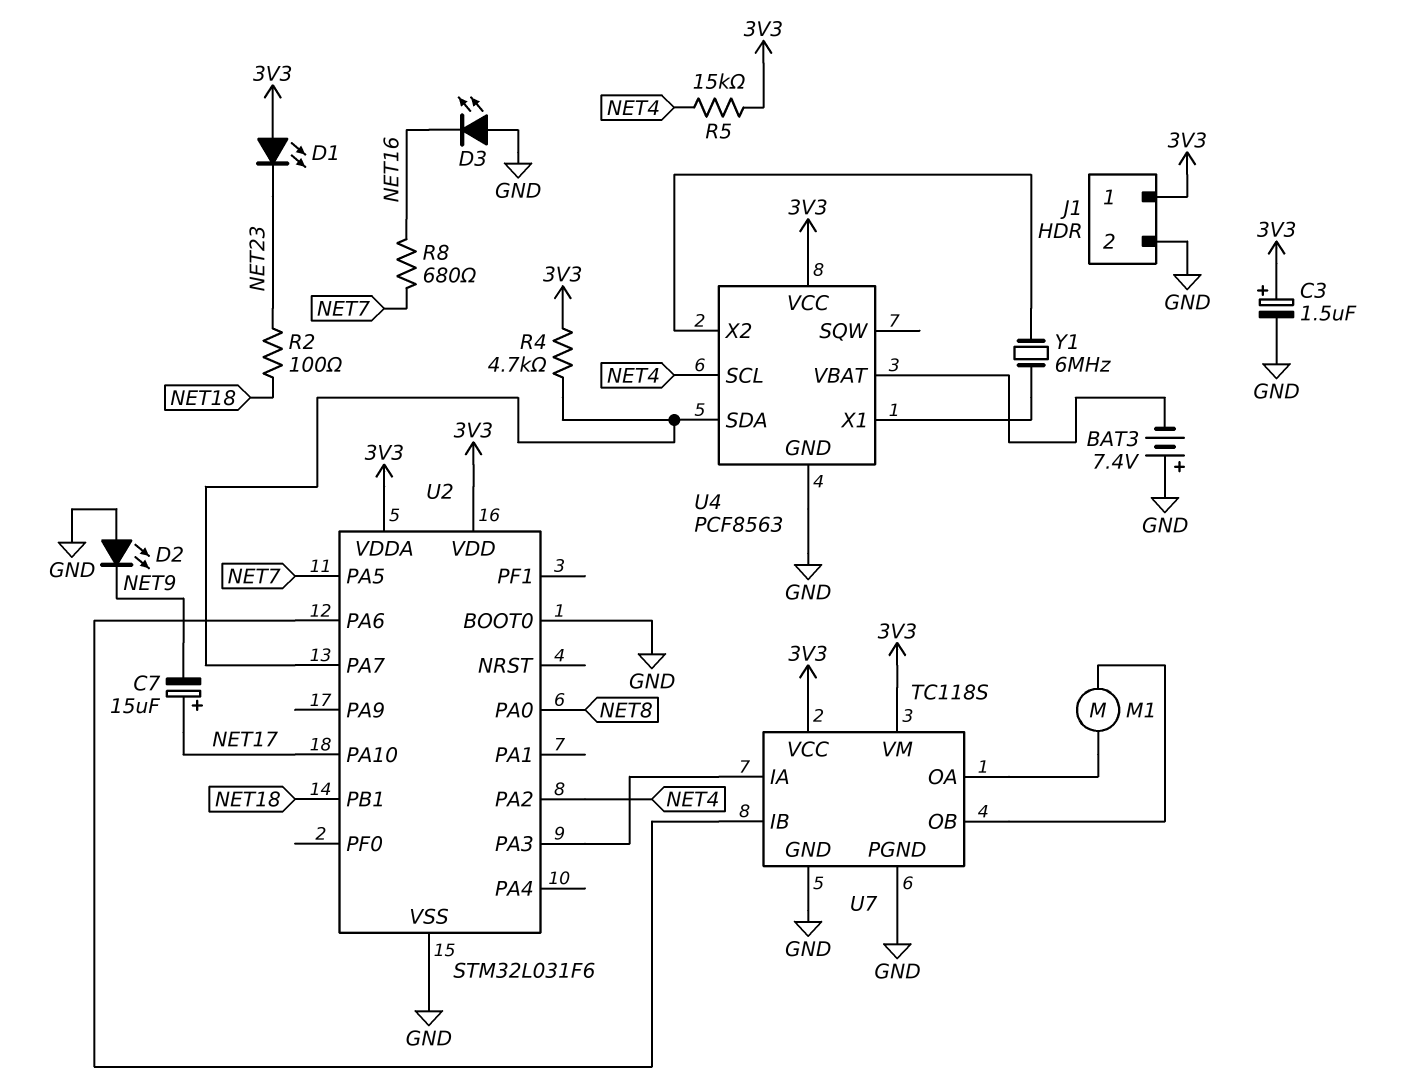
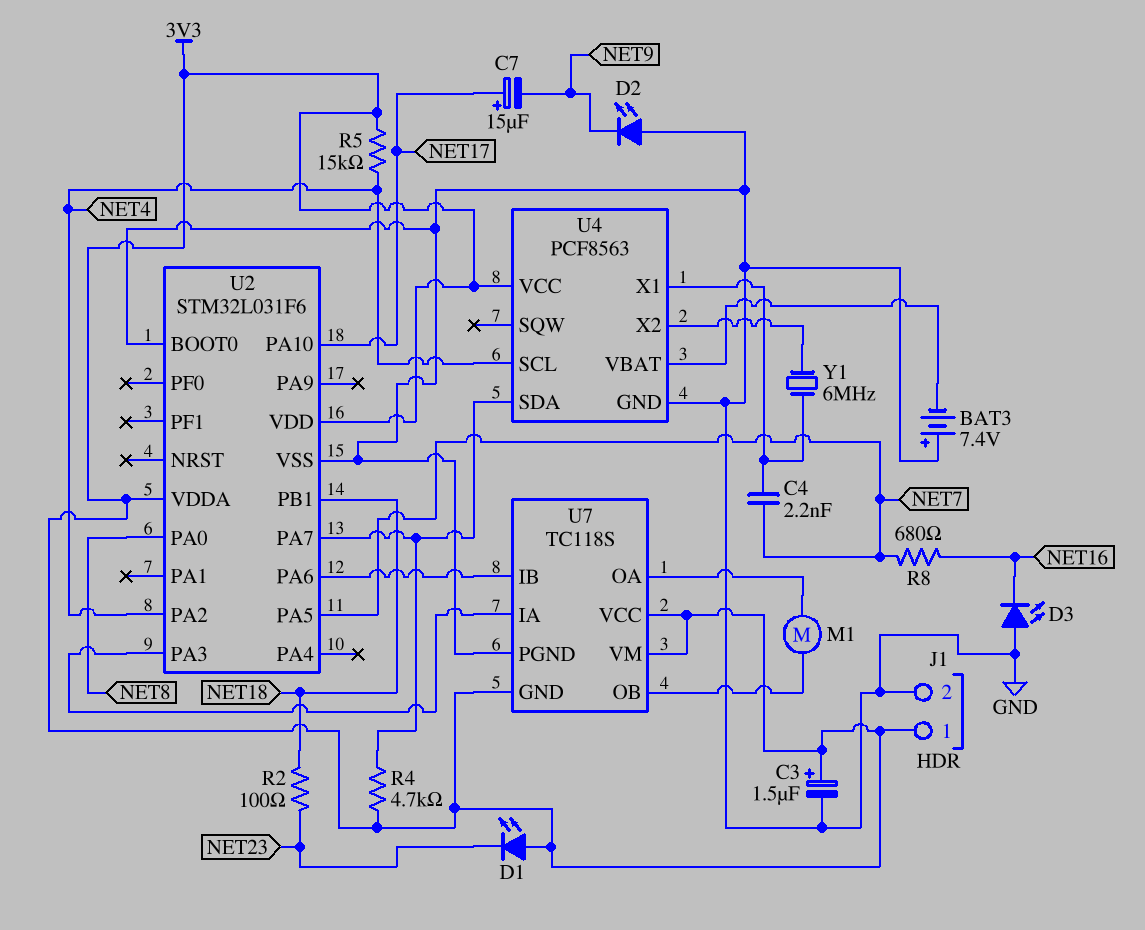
C4: none -> 2.2nF (NET7, U4/X1)
U7 pin GND: GND -> 3V3

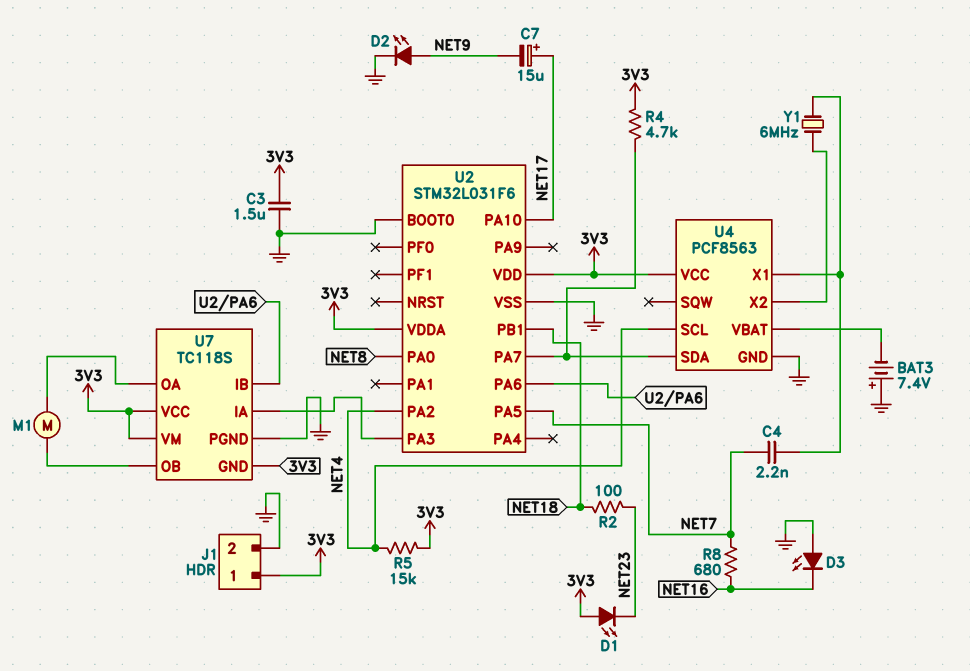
C3: 1.5uF (plus 3V3, minus GND) -> 1.5uF (3V3, GND)
D2: LED (A GND, K NET9) -> LED (A NET9, K GND)

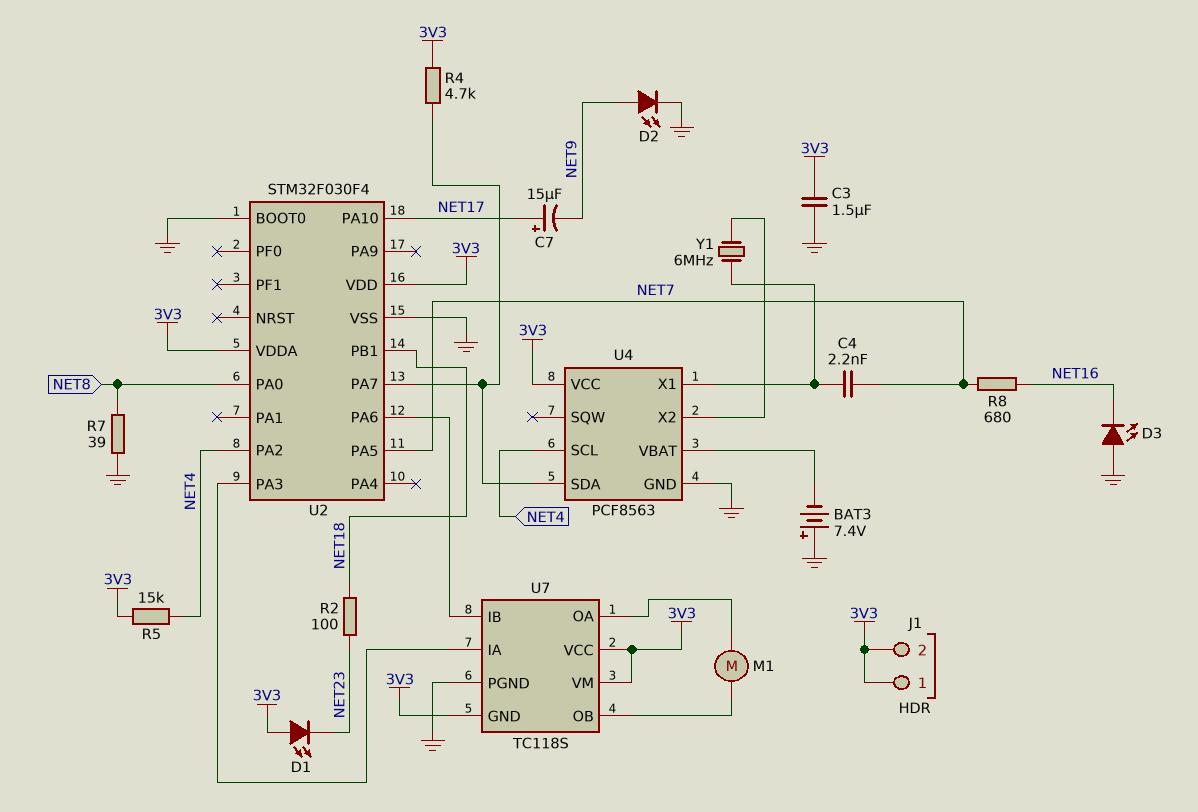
J1 pin 2: GND -> 3V3
R7: none -> 39 (GND, NET8)
U2: STM32L031F6 -> STM32F030F4

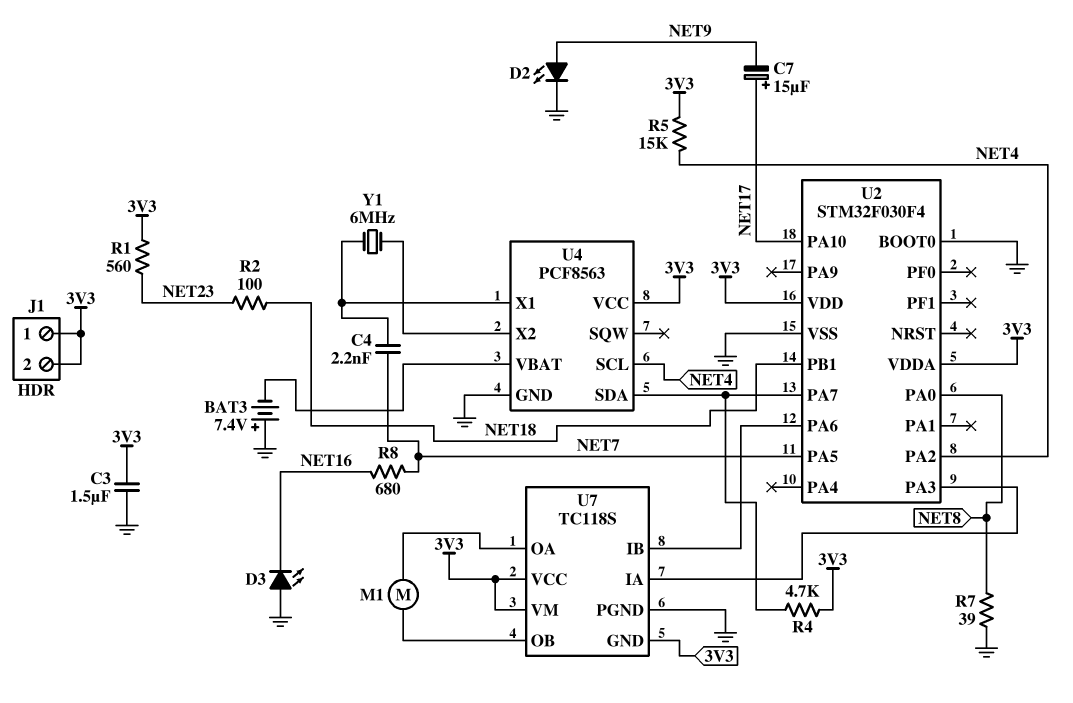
D1: LED (A 3V3, K NET23) -> none
R1: none -> 560 (3V3, NET23)

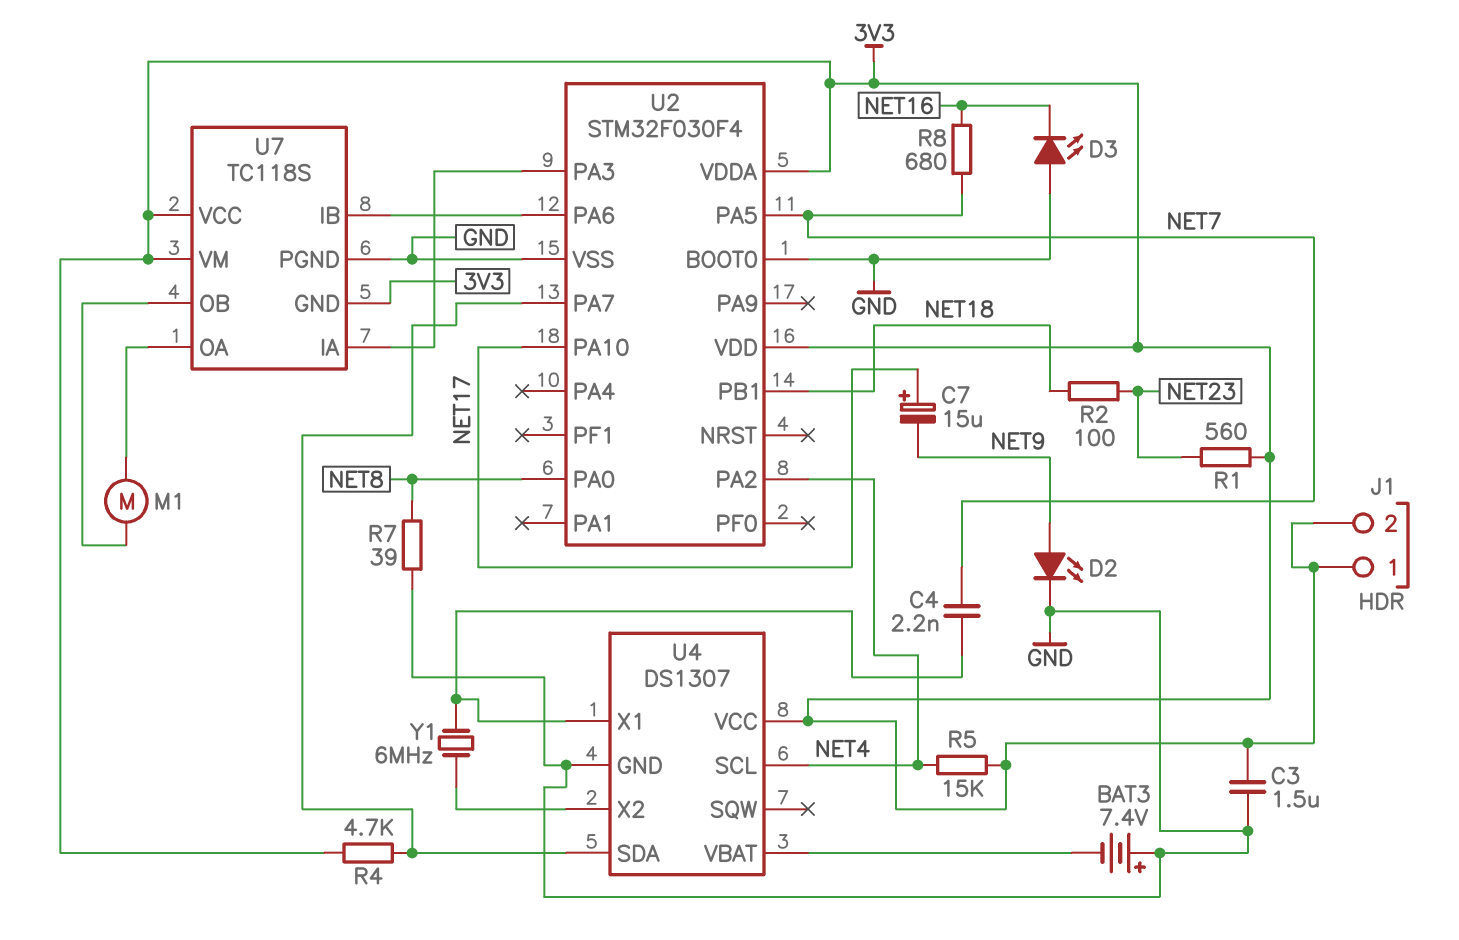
U4: PCF8563 -> DS1307

